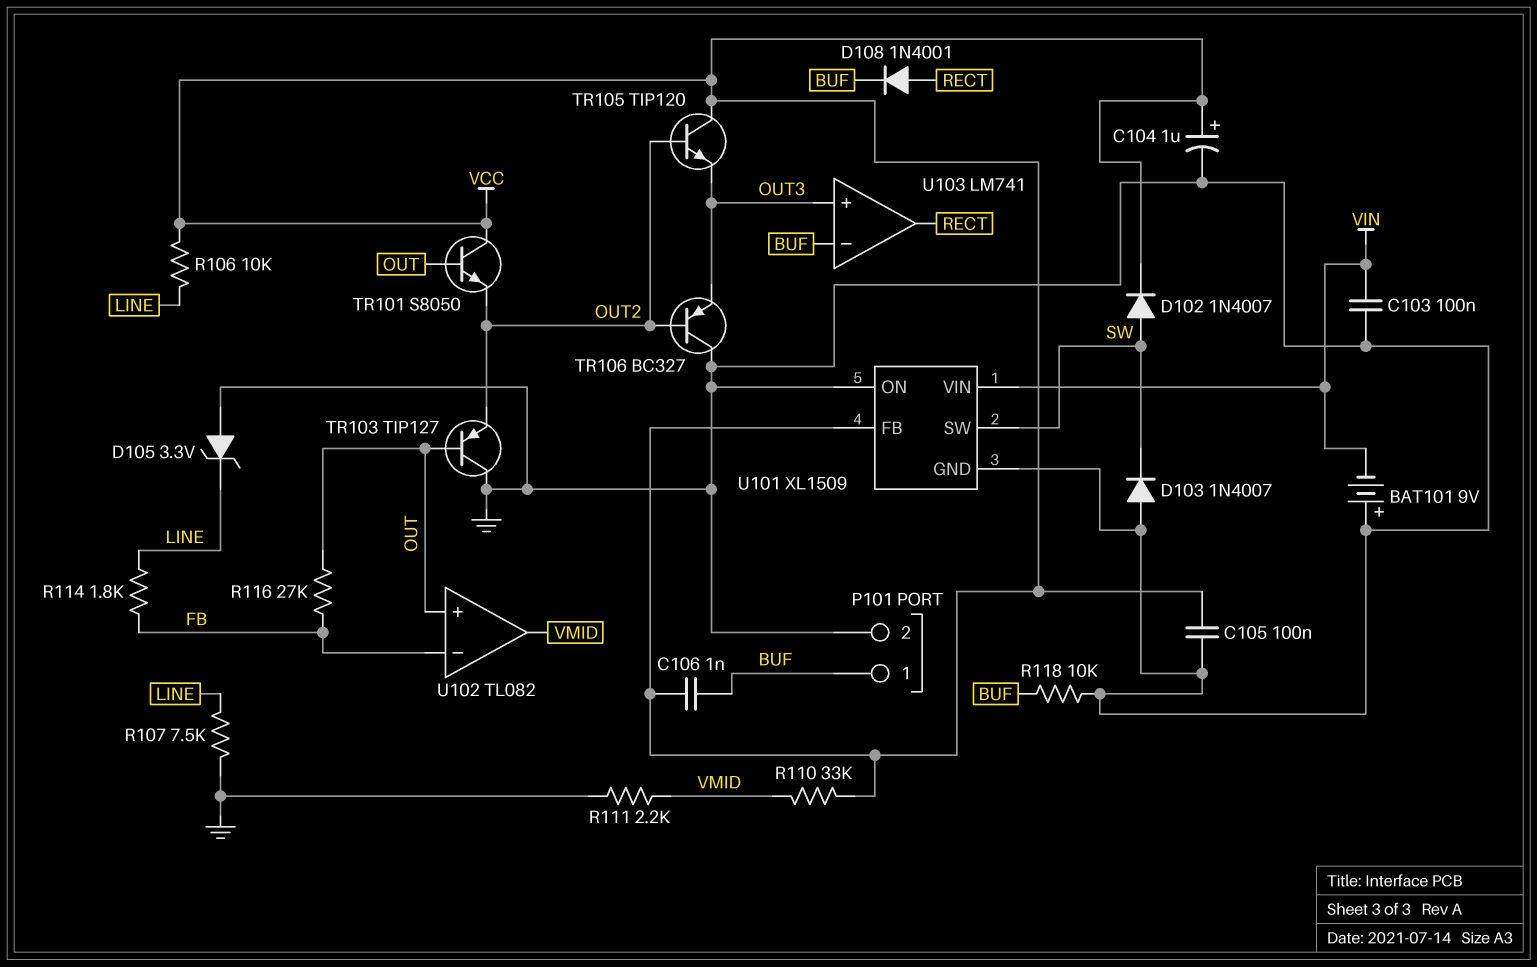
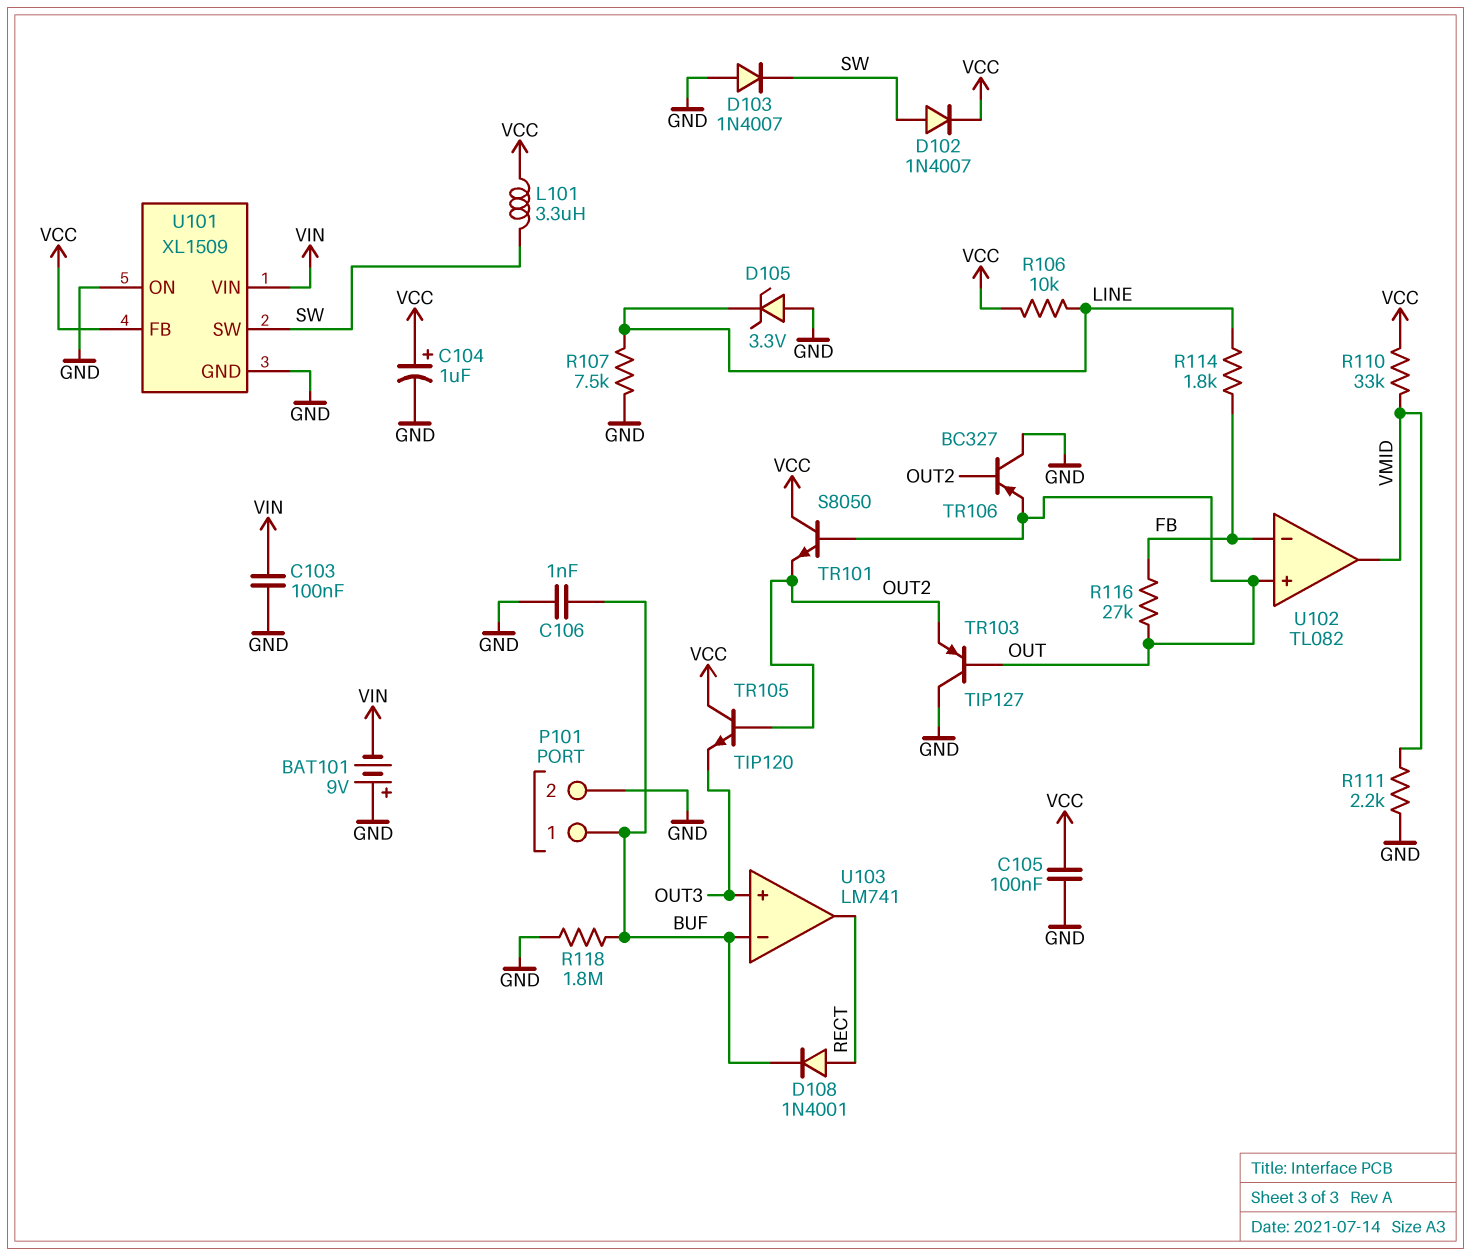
C106: 1nF (BUF, VCC) -> 1nF (BUF, GND)
L101: none -> 3.3uH (SW, VCC)
R118: 10k (BUF, GND) -> 1.8M (BUF, GND)
TR106: PNP BC327 (B OUT2, C GND, E OUT3) -> PNP BC327 (B OUT2, C GND, E OUT)

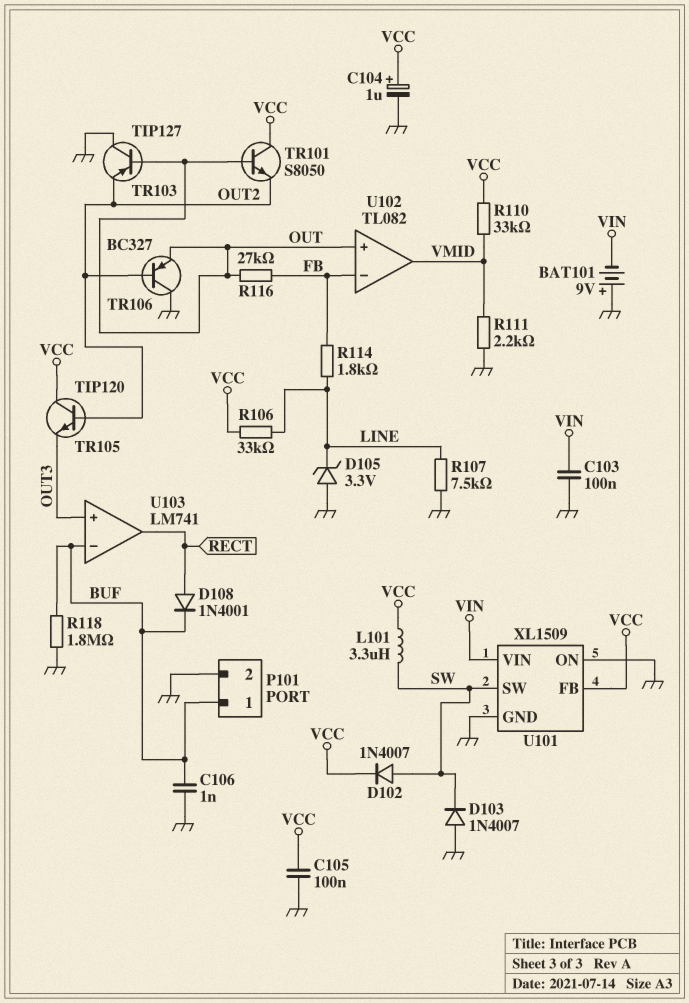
R106: 10k (LINE, VCC) -> 33k (LINE, VCC)

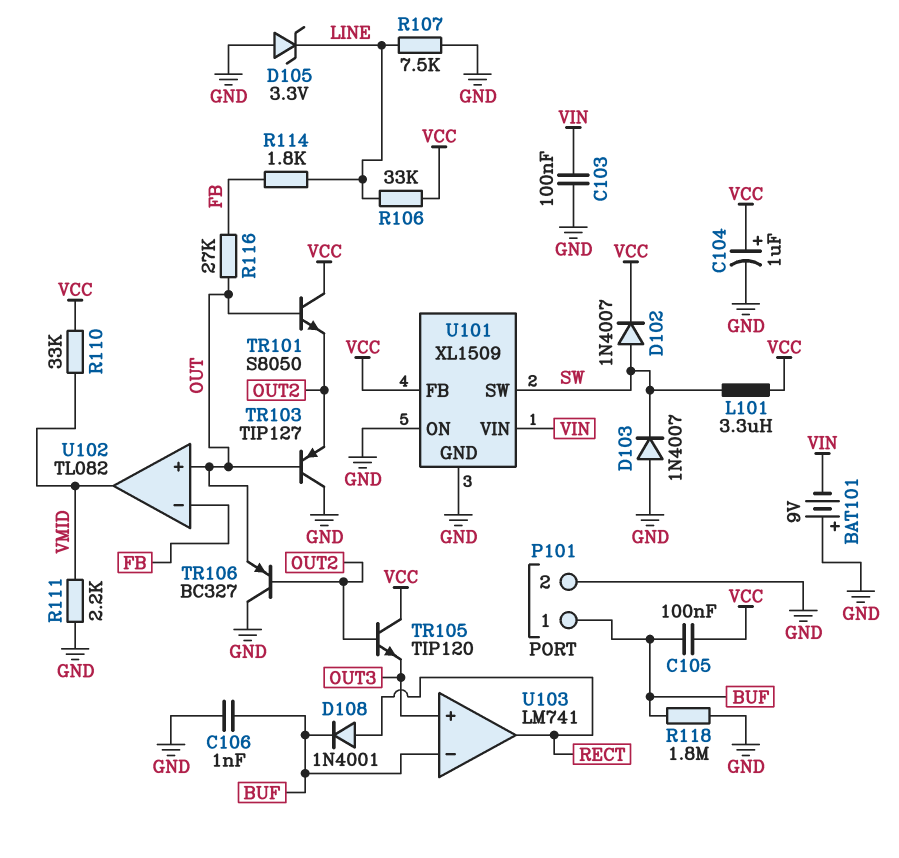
C105: 100nF (GND, VCC) -> 100nF (BUF, VCC)

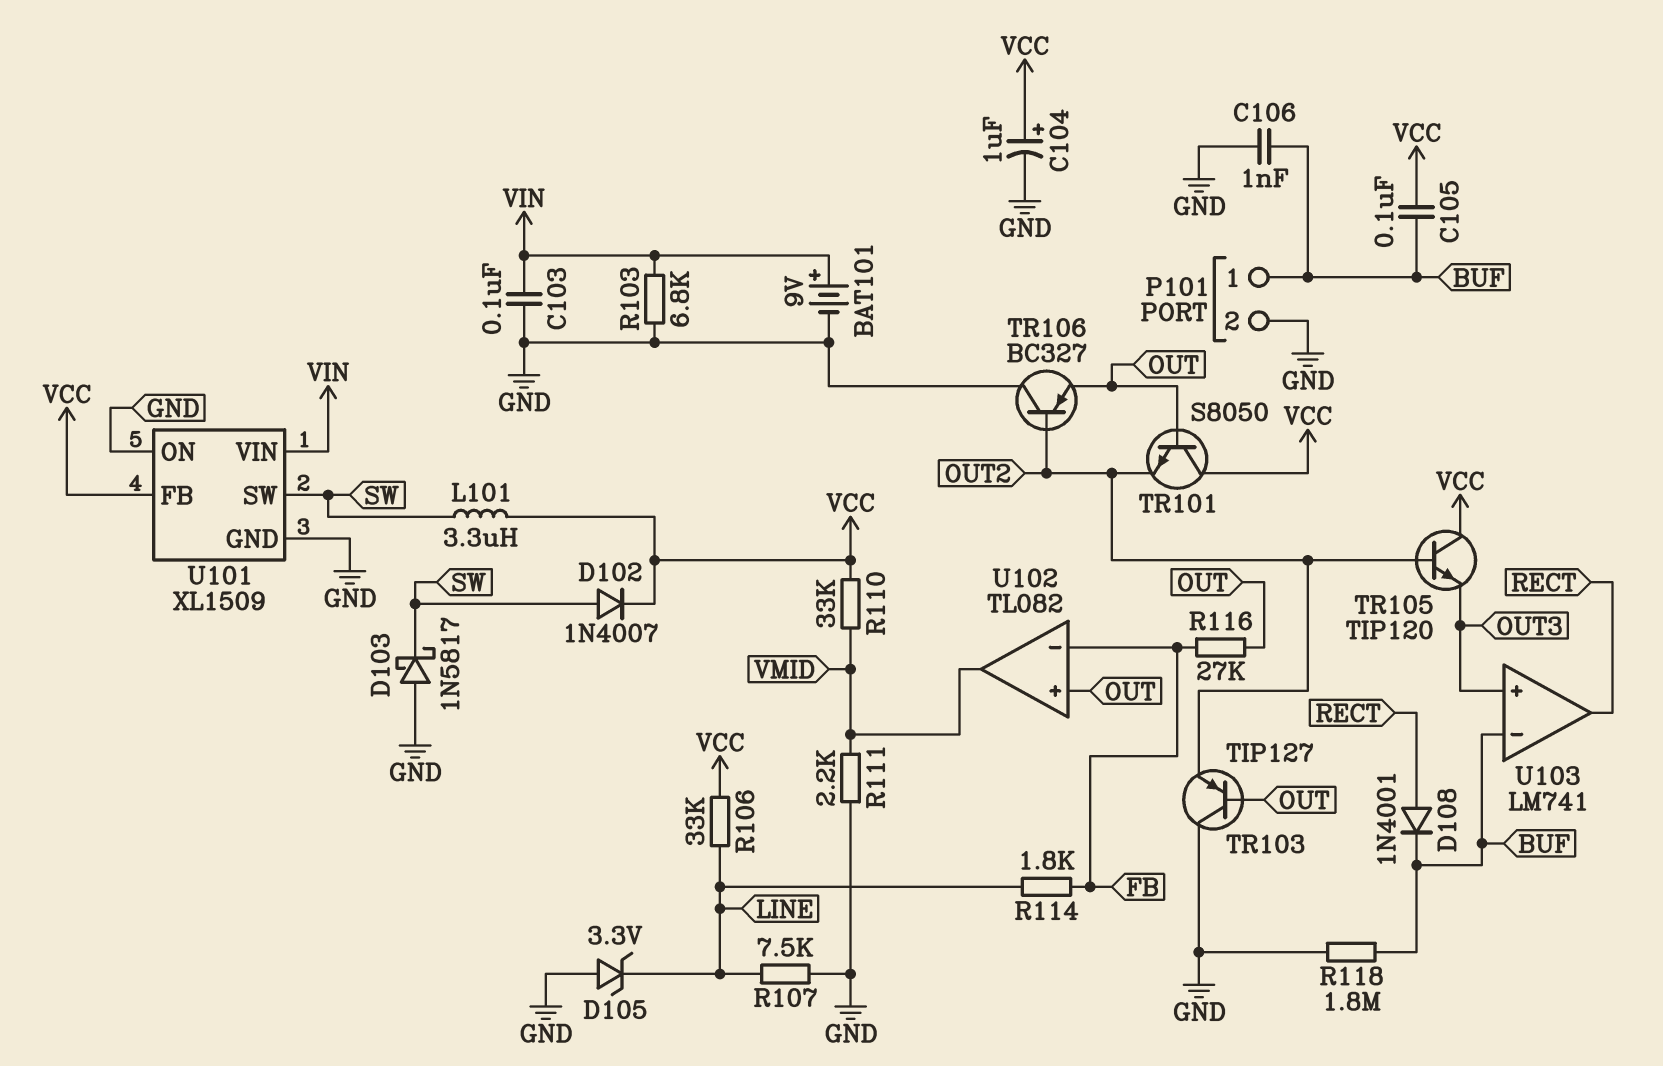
BAT101: 9V (plus GND, minus VIN) -> 9V (plus VIN, minus GND)
D103: diode 1N4007 (A GND, K SW) -> schottky 1N5817 (A GND, K SW)
R103: none -> 6.8k (GND, VIN)

